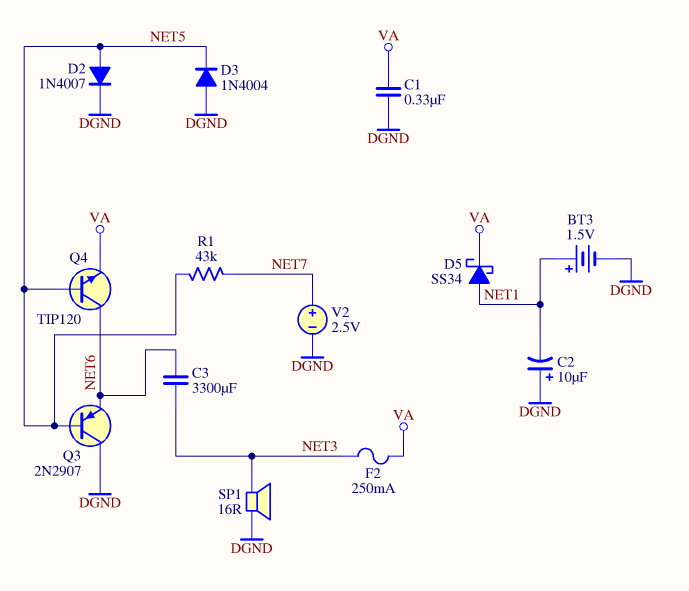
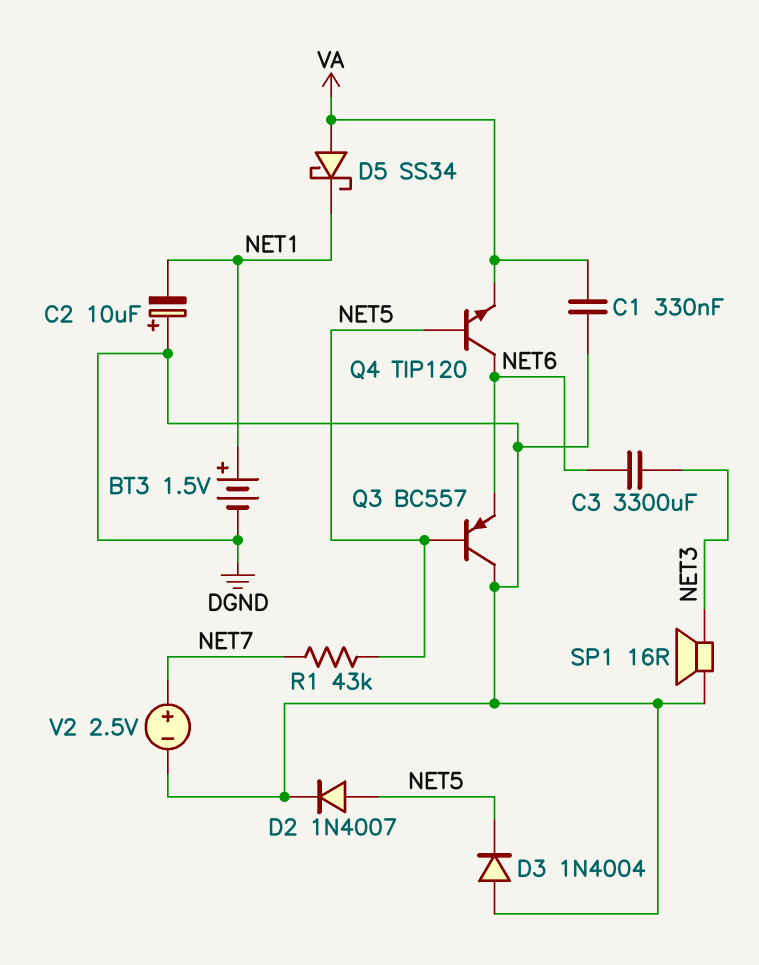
D5: schottky SS34 (A NET1, K VA) -> schottky SS34 (A VA, K NET1)
F2: 250mA (NET3, VA) -> none
Q3: PNP 2N2907 (B NET5, C DGND, E NET6) -> PNP BC557 (B NET5, C DGND, E NET6)

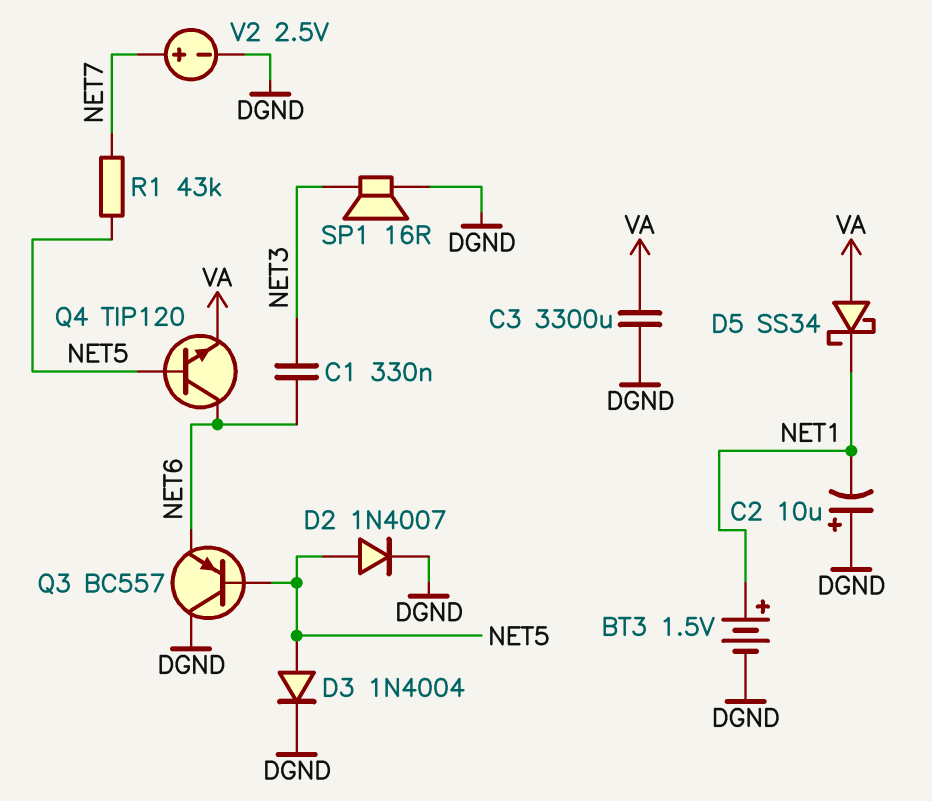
C1: 330nF (DGND, VA) -> 330nF (NET3, NET6)
C3: 3300uF (NET3, NET6) -> 3300uF (DGND, VA)
D3: diode 1N4004 (A DGND, K NET5) -> diode 1N4004 (A NET5, K DGND)

